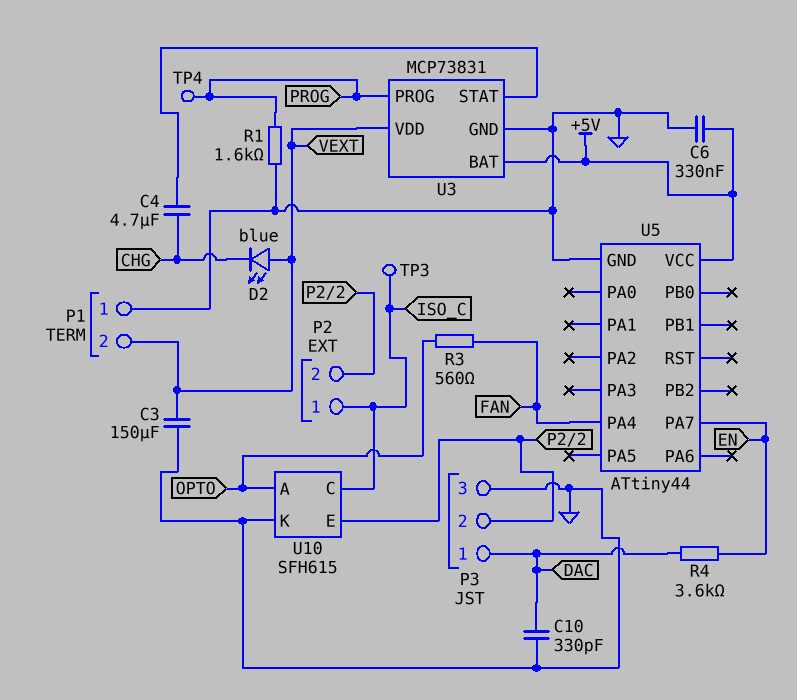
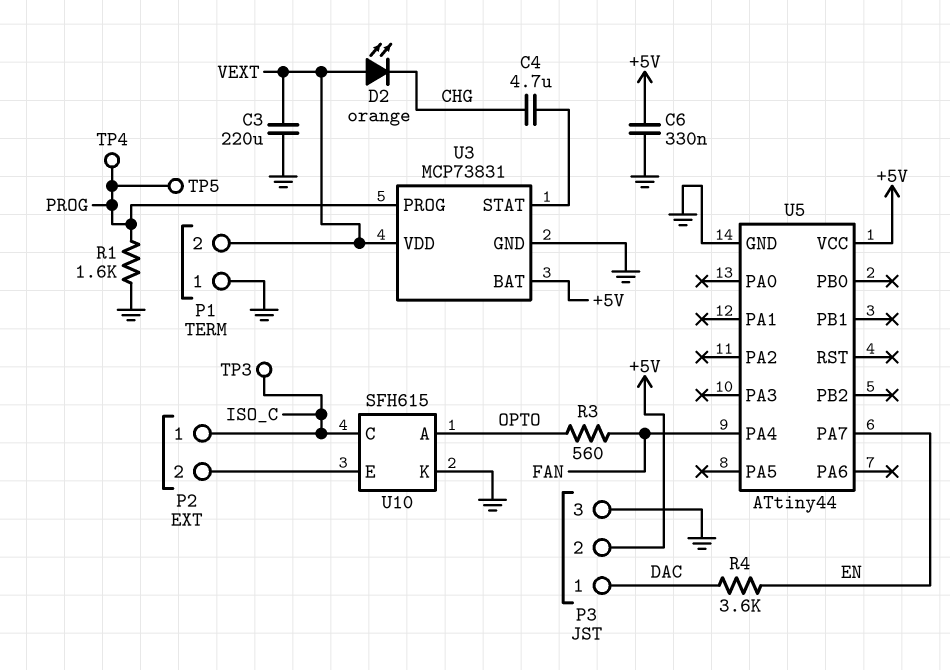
C3: 150uF (GND, VEXT) -> 220uF (GND, VEXT)
C10: 330pF (DAC, GND) -> none
D2: LED blue (A VEXT, K CHG) -> LED orange (A VEXT, K CHG)
P3 pin 2: P2/2 -> +5V
TP5: none -> test point (PROG)

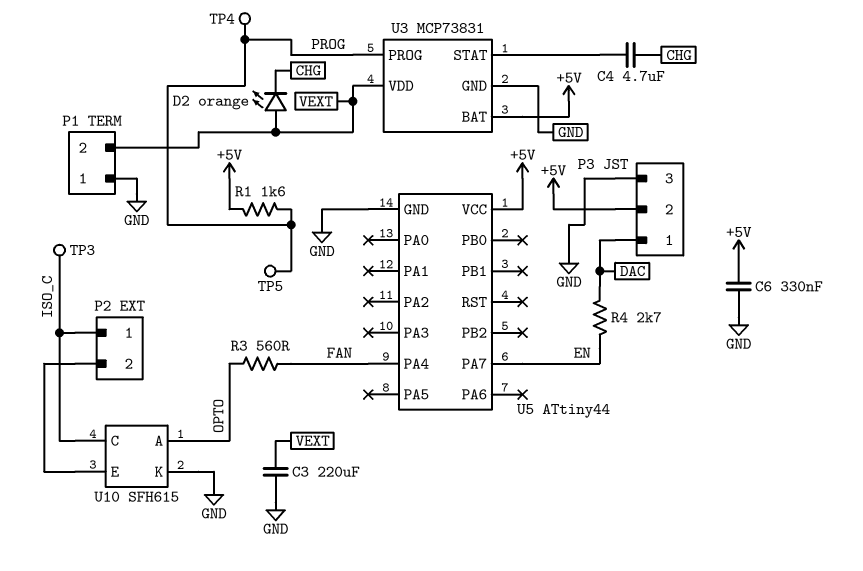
R1: 1.6k (GND, PROG) -> 1.6k (+5V, PROG)
R4: 3.6k (DAC, EN) -> 2.7k (DAC, EN)

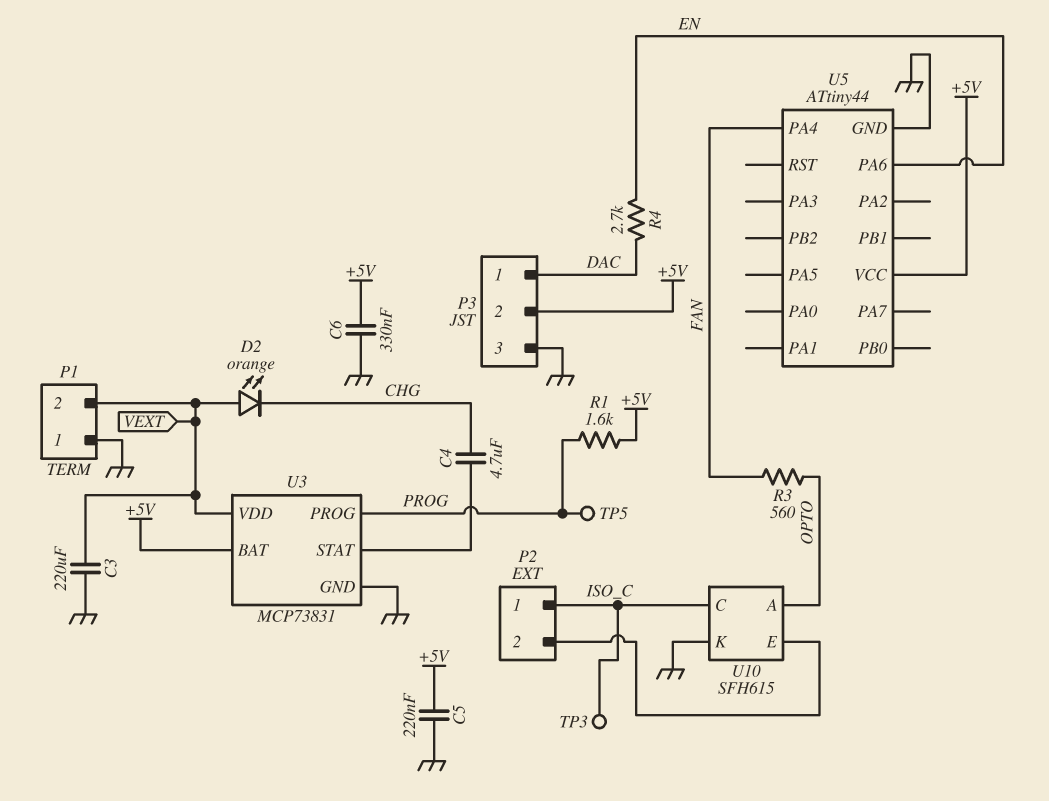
C5: none -> 220nF (+5V, GND)
TP4: test point (PROG) -> none
U5 pin PA6: none -> EN
U5 pin PA7: EN -> none

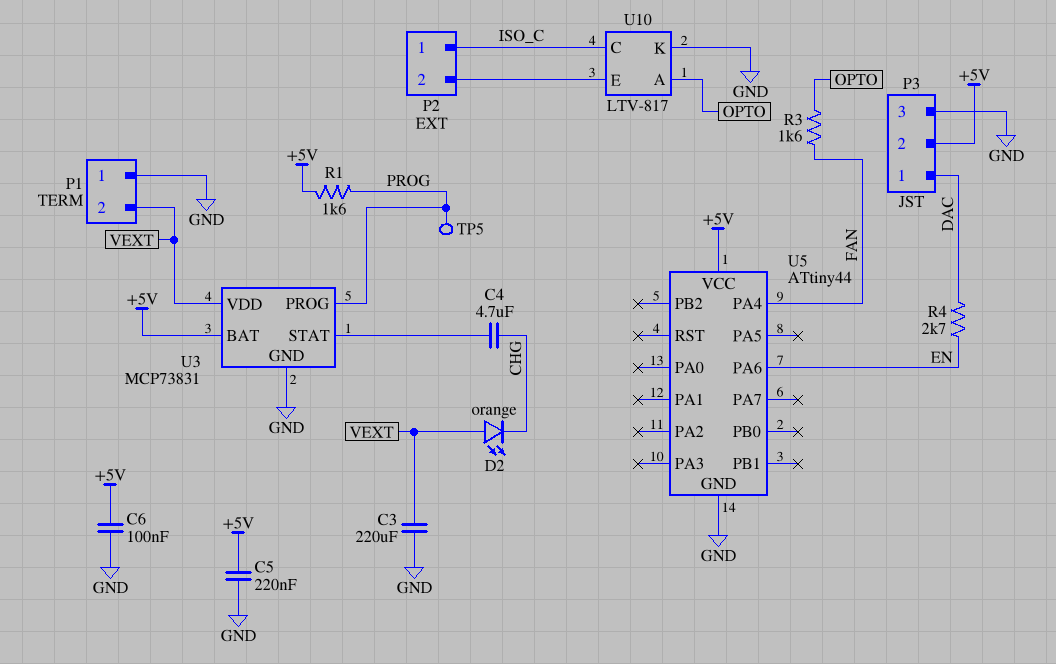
C6: 330nF (+5V, GND) -> 100nF (+5V, GND)
R3: 560 (FAN, OPTO) -> 1.6k (FAN, OPTO)
TP3: test point (ISO_C) -> none
U10: SFH615 -> LTV-817

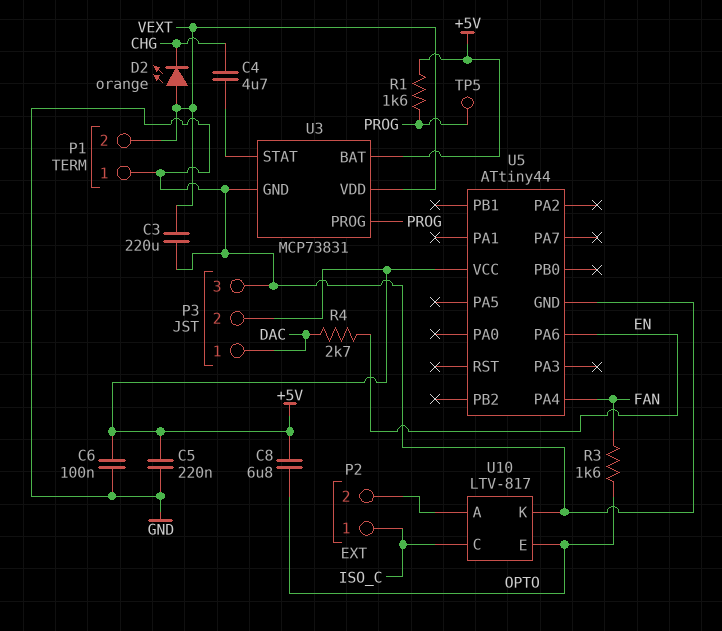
C8: none -> 6.8uF (+5V, OPTO)
U10 pin A: OPTO -> P2/2
U10 pin E: P2/2 -> OPTO

